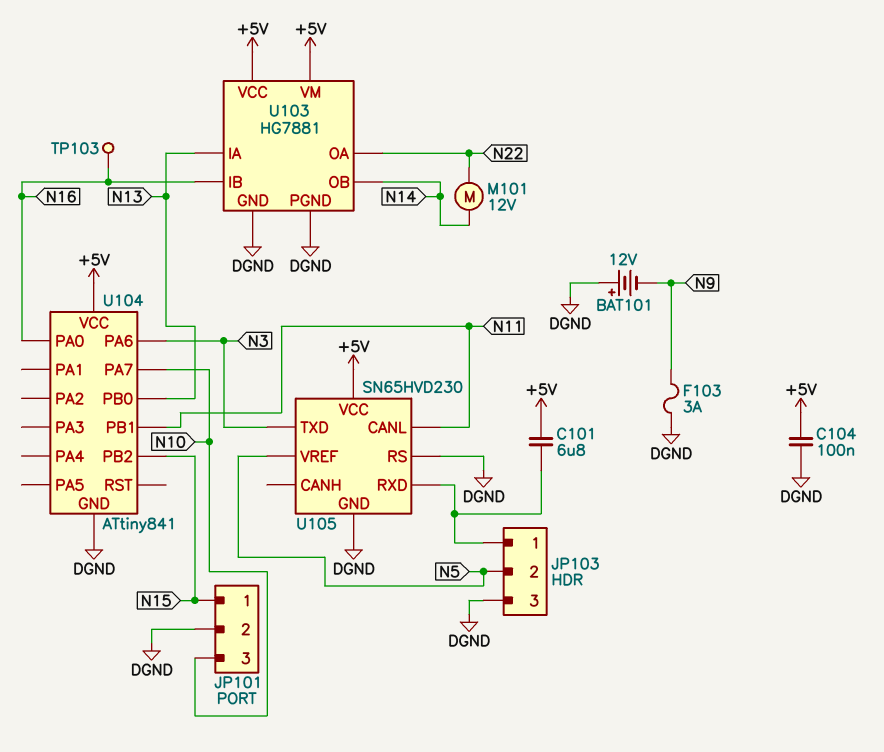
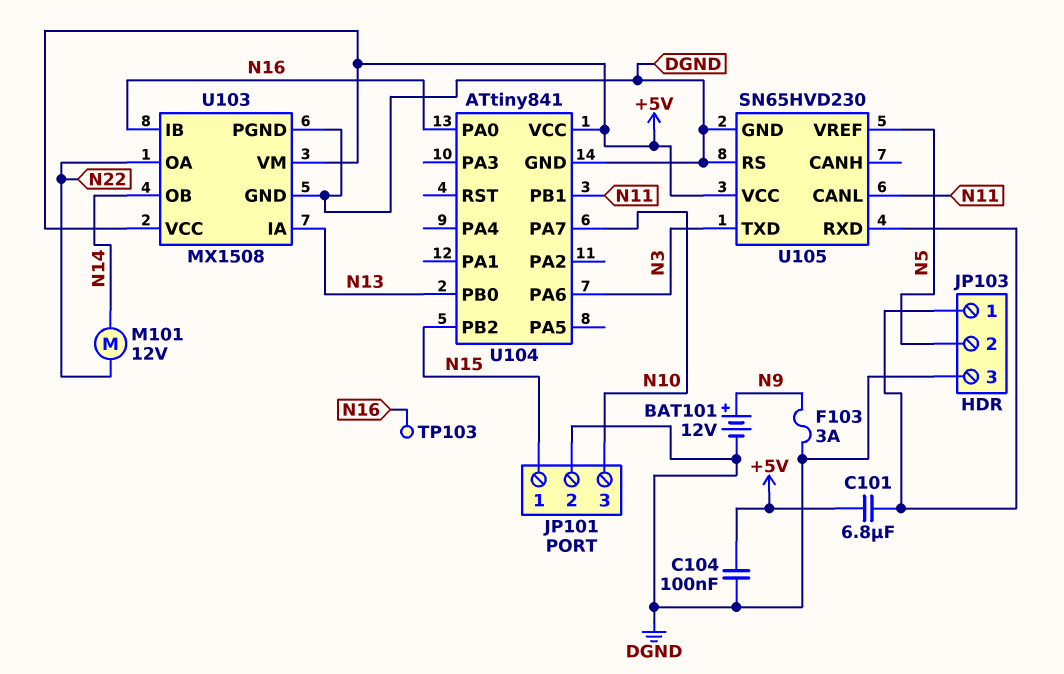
BAT101: 12V (plus DGND, minus N9) -> 12V (plus N9, minus DGND)
U103: HG7881 -> MX1508

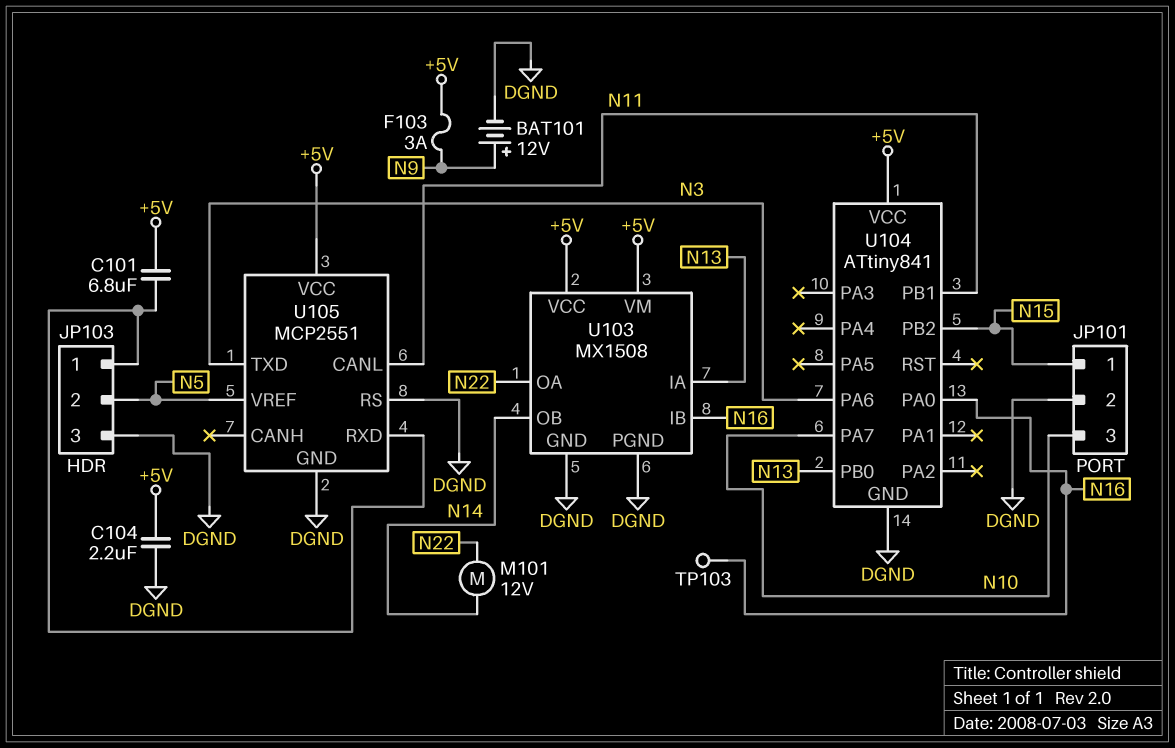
C104: 100nF (+5V, DGND) -> 2.2uF (+5V, DGND)
F103: 3A (DGND, N9) -> 3A (+5V, N9)
U105: SN65HVD230 -> MCP2551

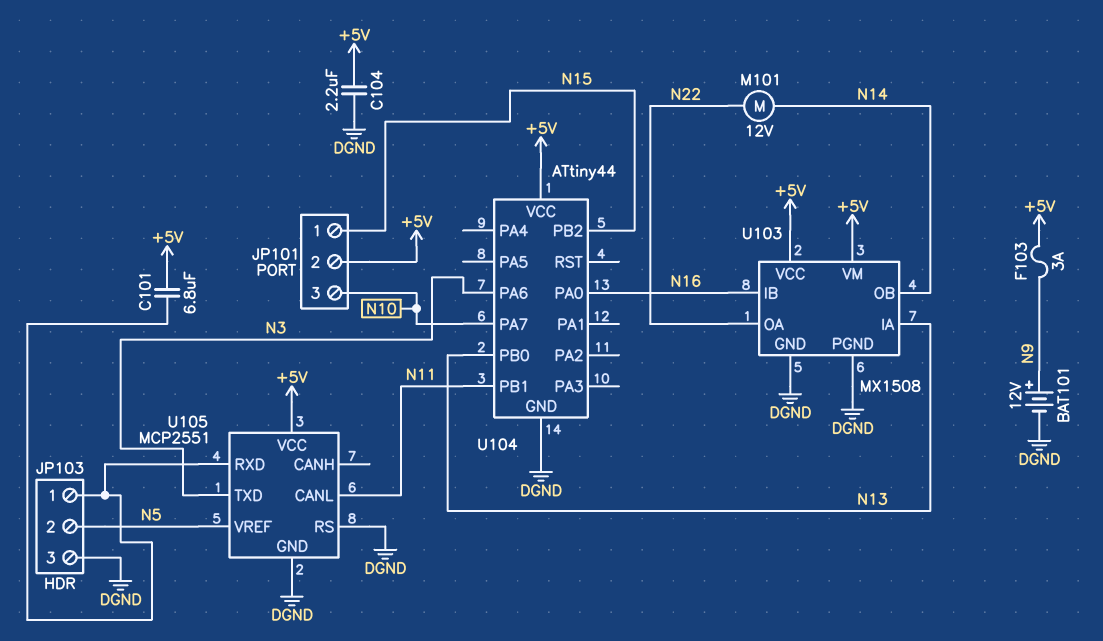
JP101 pin 2: DGND -> +5V
TP103: test point (N16) -> none
U104: ATtiny841 -> ATtiny44

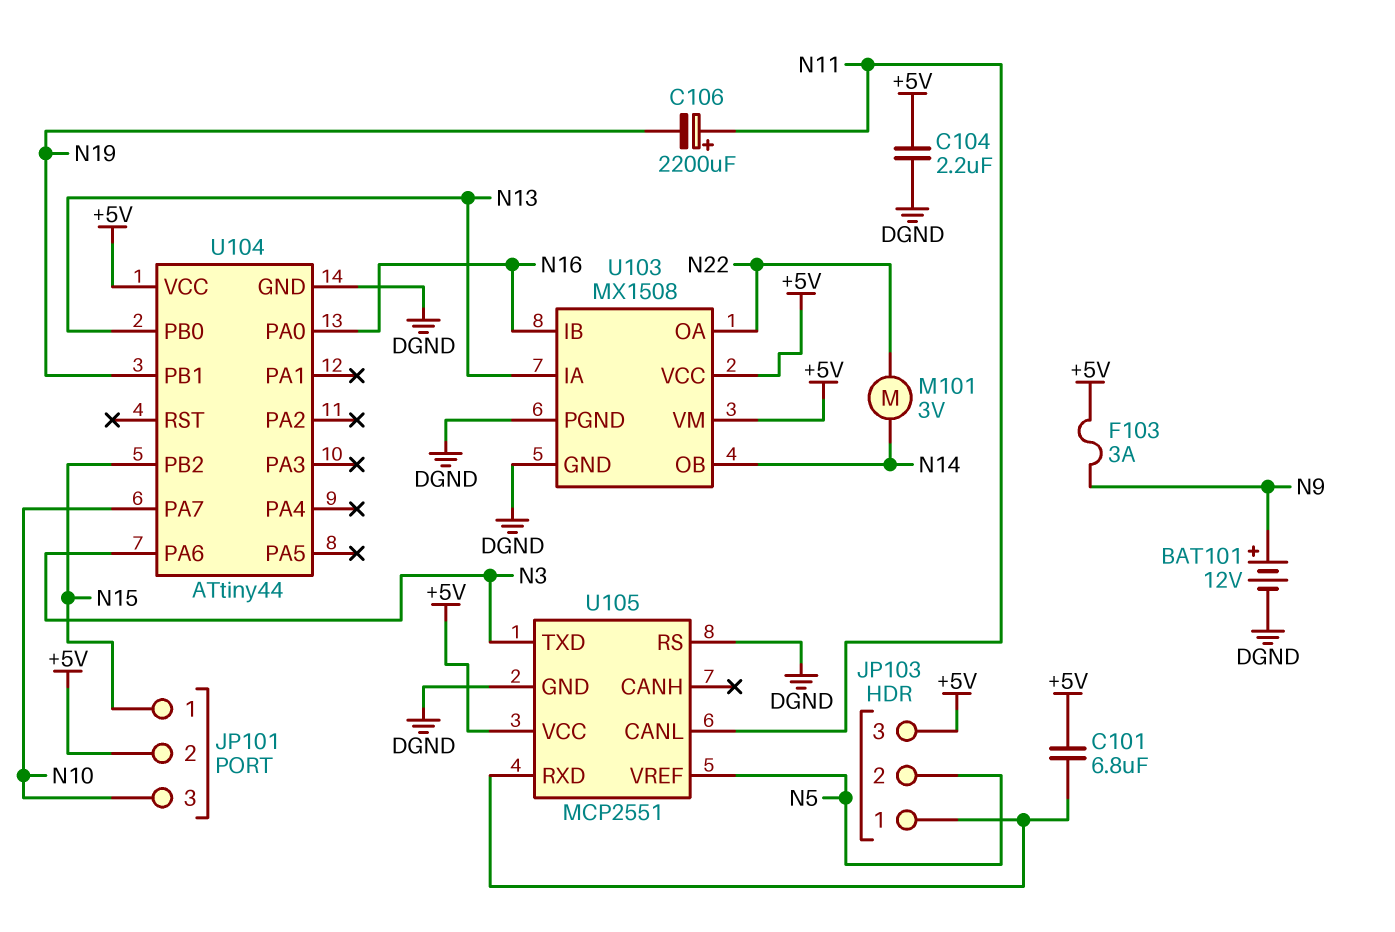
C106: none -> 2200uF (plus N11, minus N19)
JP103 pin 3: DGND -> +5V
M101: motor 12V (N14, N22) -> motor 3V (N14, N22)
U104 pin PB1: N11 -> N19

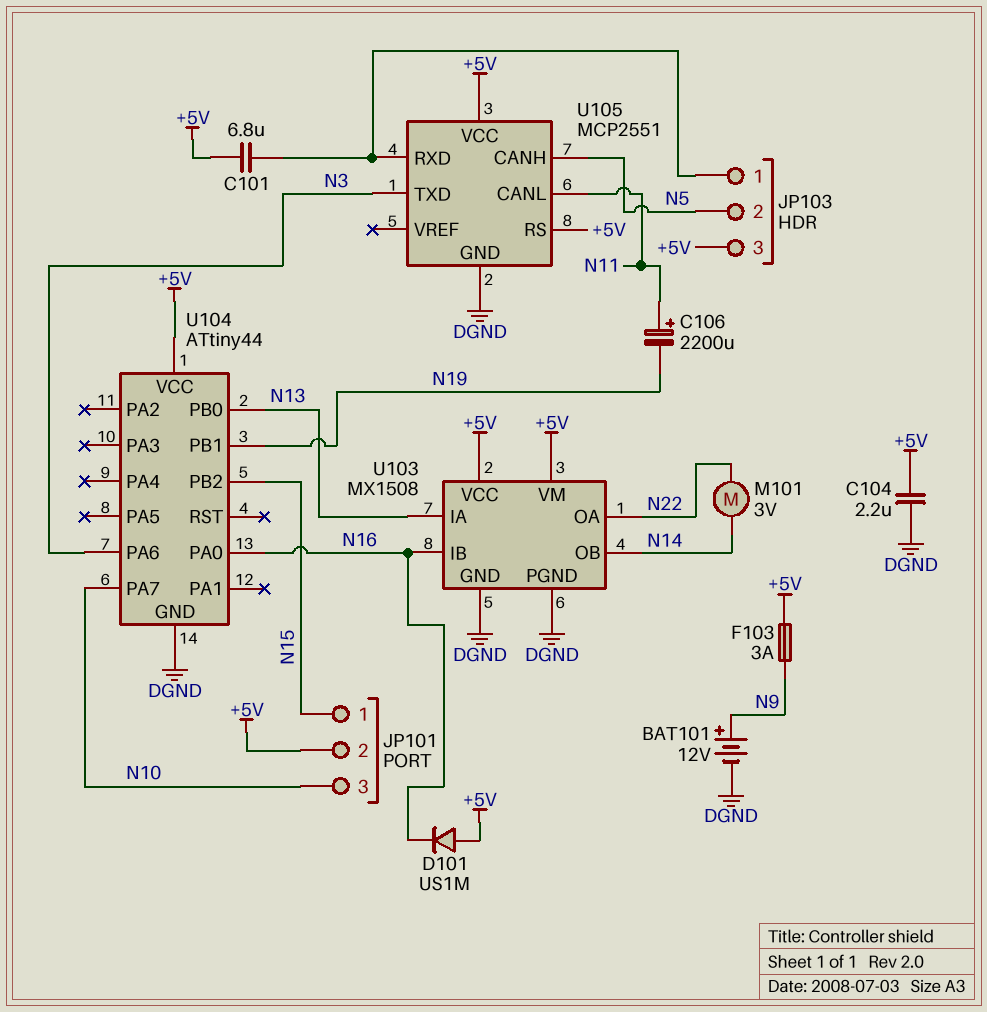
D101: none -> diode US1M (A +5V, K N16)
U105 pin CANH: none -> N5
U105 pin RS: DGND -> +5V
U105 pin VREF: N5 -> none

